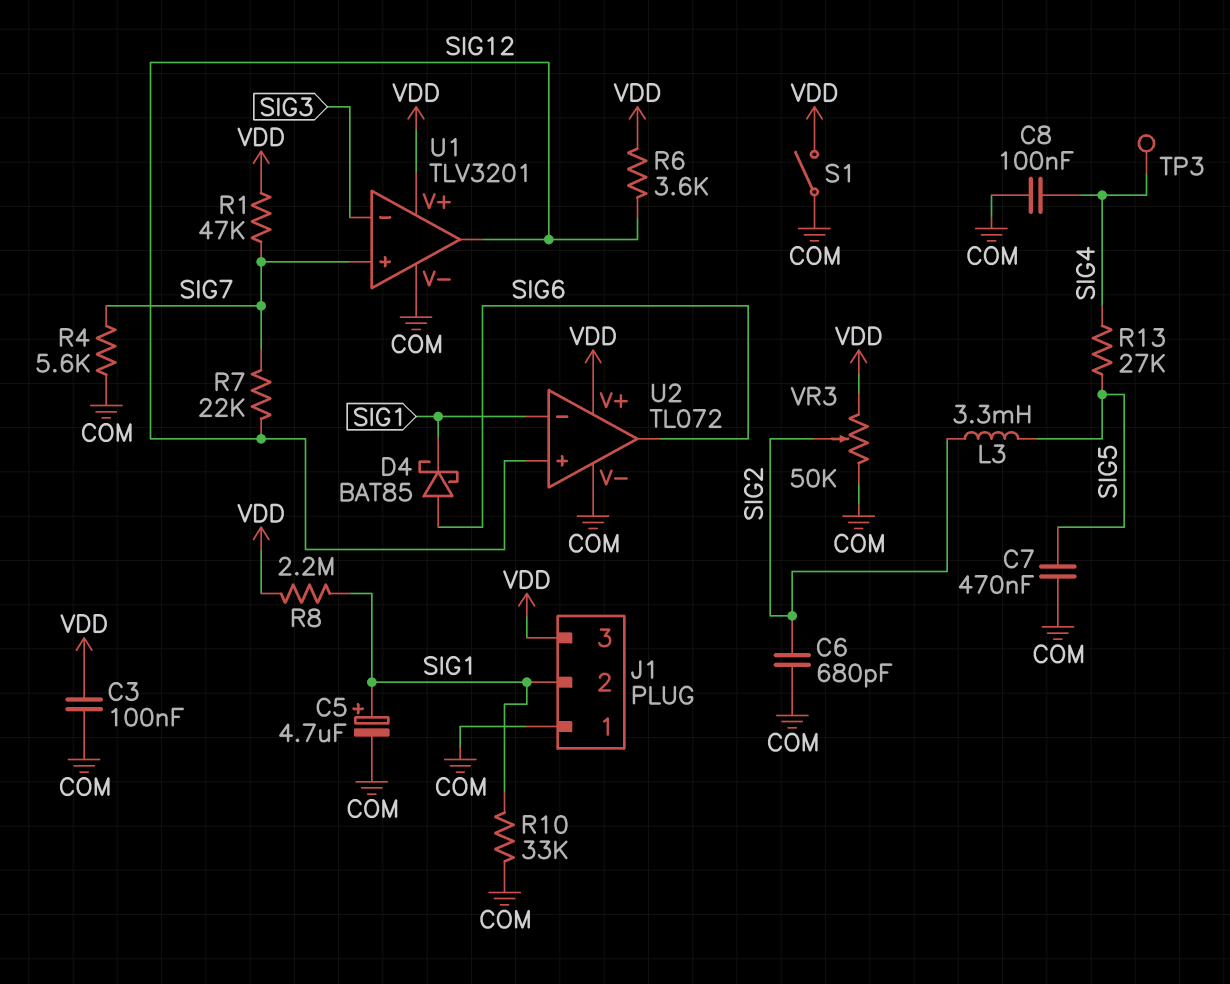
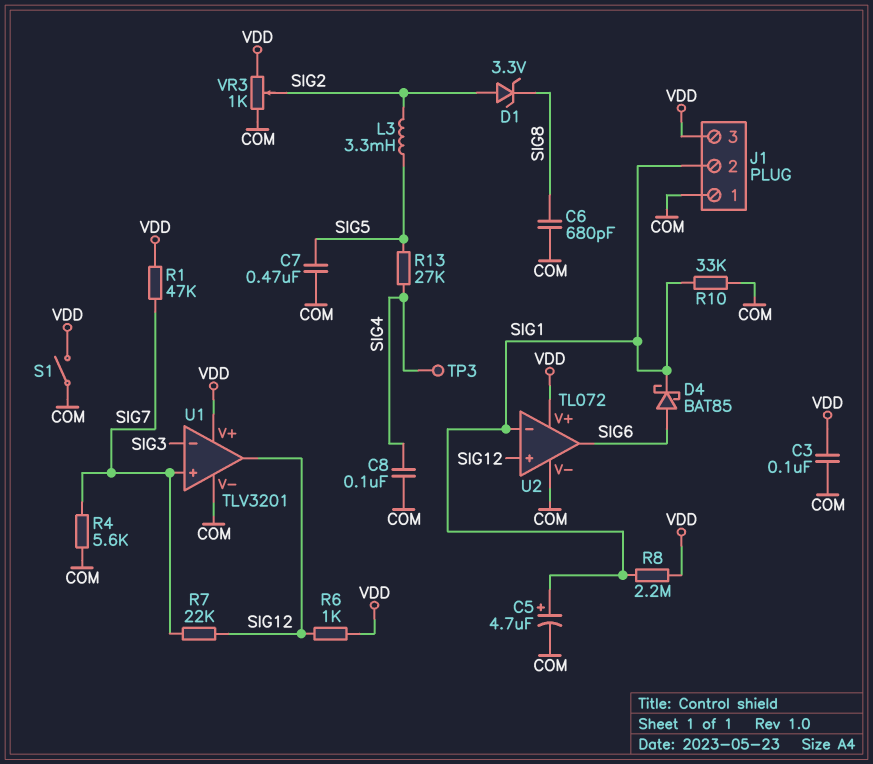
C6: 680pF (COM, SIG2) -> 680pF (COM, SIG8)
D1: none -> zener 3.3V (A SIG2, K SIG8)
R6: 3.6k (SIG12, VDD) -> 1k (SIG12, VDD)
VR3: 50k (COM, VDD, wiper SIG2) -> 1k (COM, VDD, wiper SIG2)

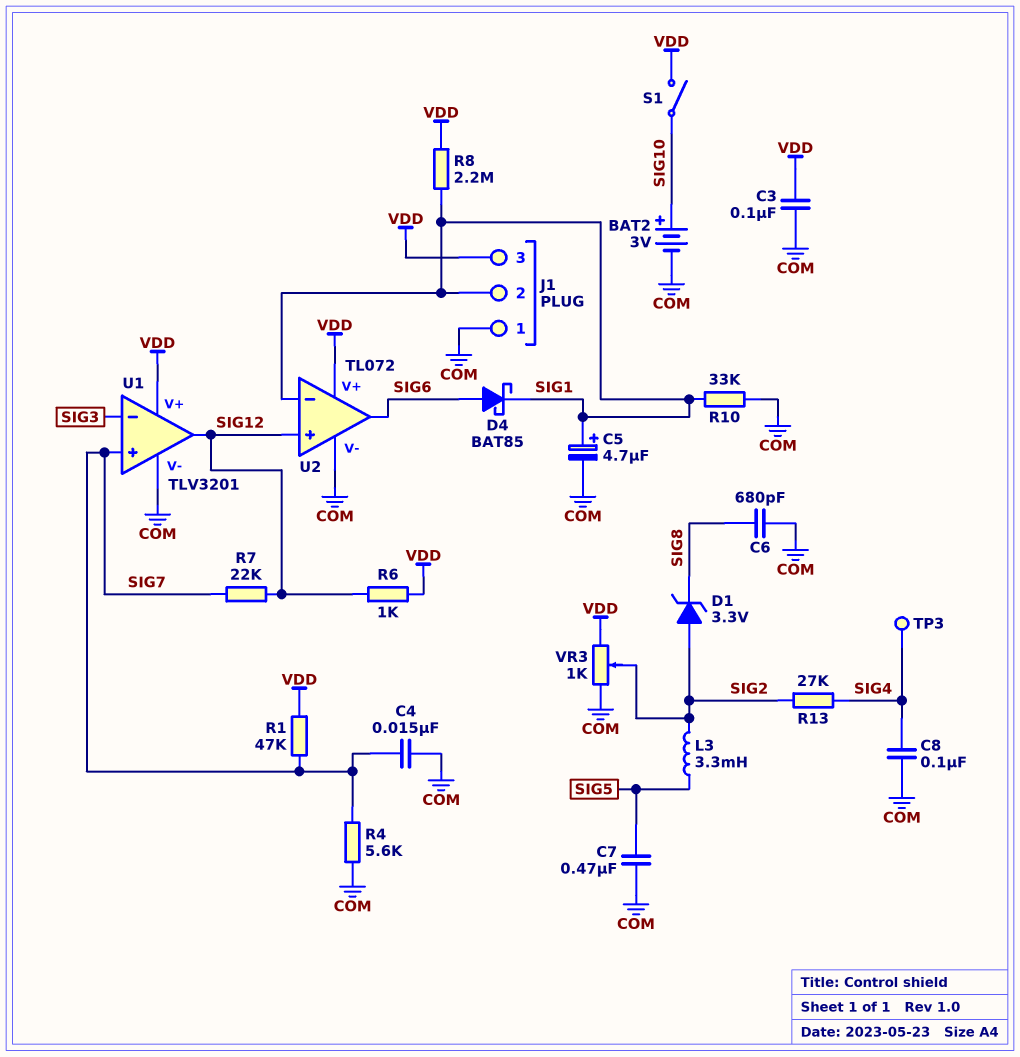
BAT2: none -> 3V (plus SIG10, minus COM)
C4: none -> 15nF (COM, SIG7)
R13: 27k (SIG4, SIG5) -> 27k (SIG2, SIG4)
S1: switch (COM, VDD) -> switch (SIG10, VDD)

